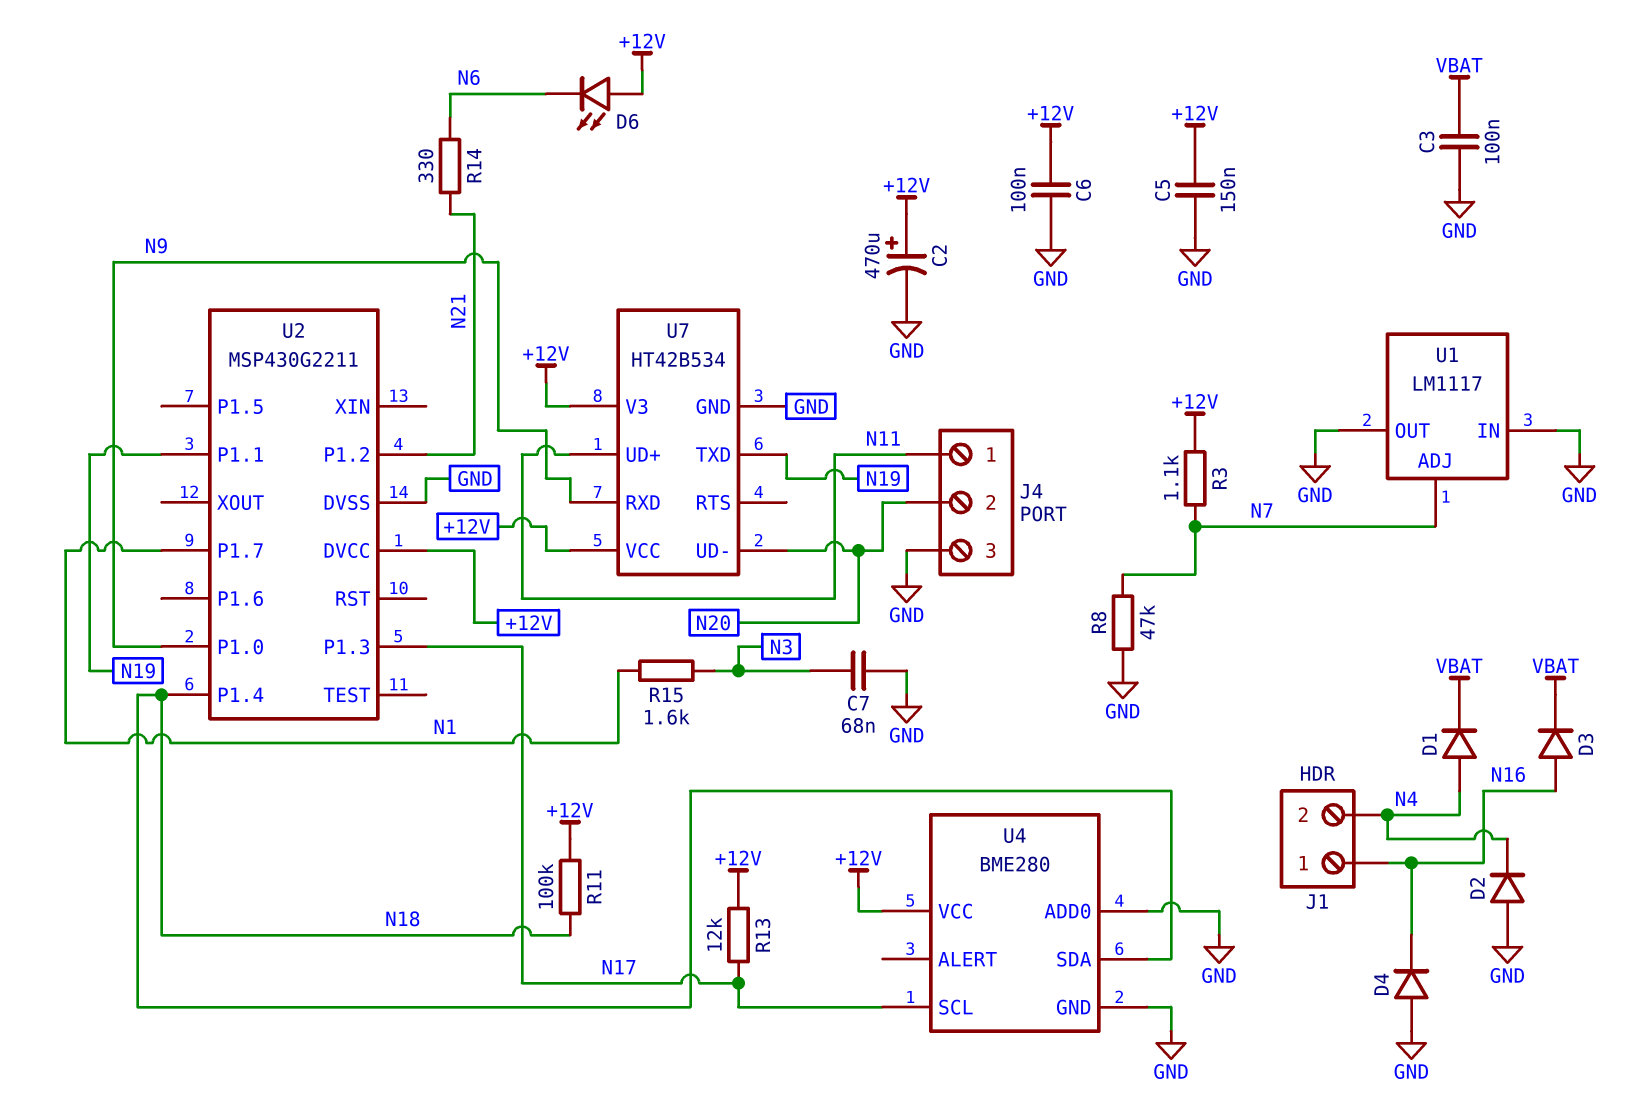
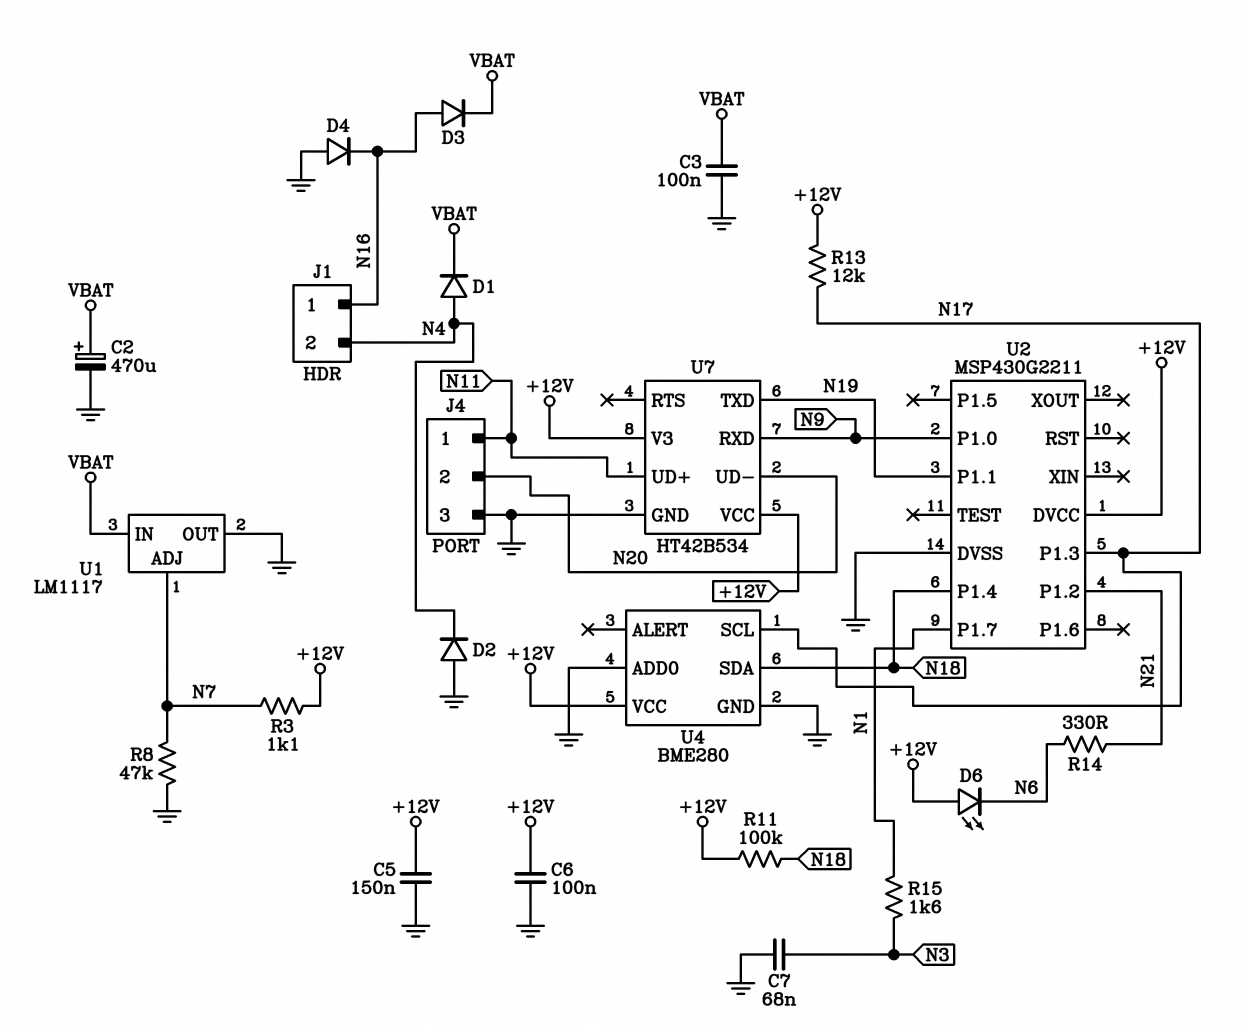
C2: 470uF (plus +12V, minus GND) -> 470uF (plus VBAT, minus GND)
U1 pin IN: GND -> VBAT

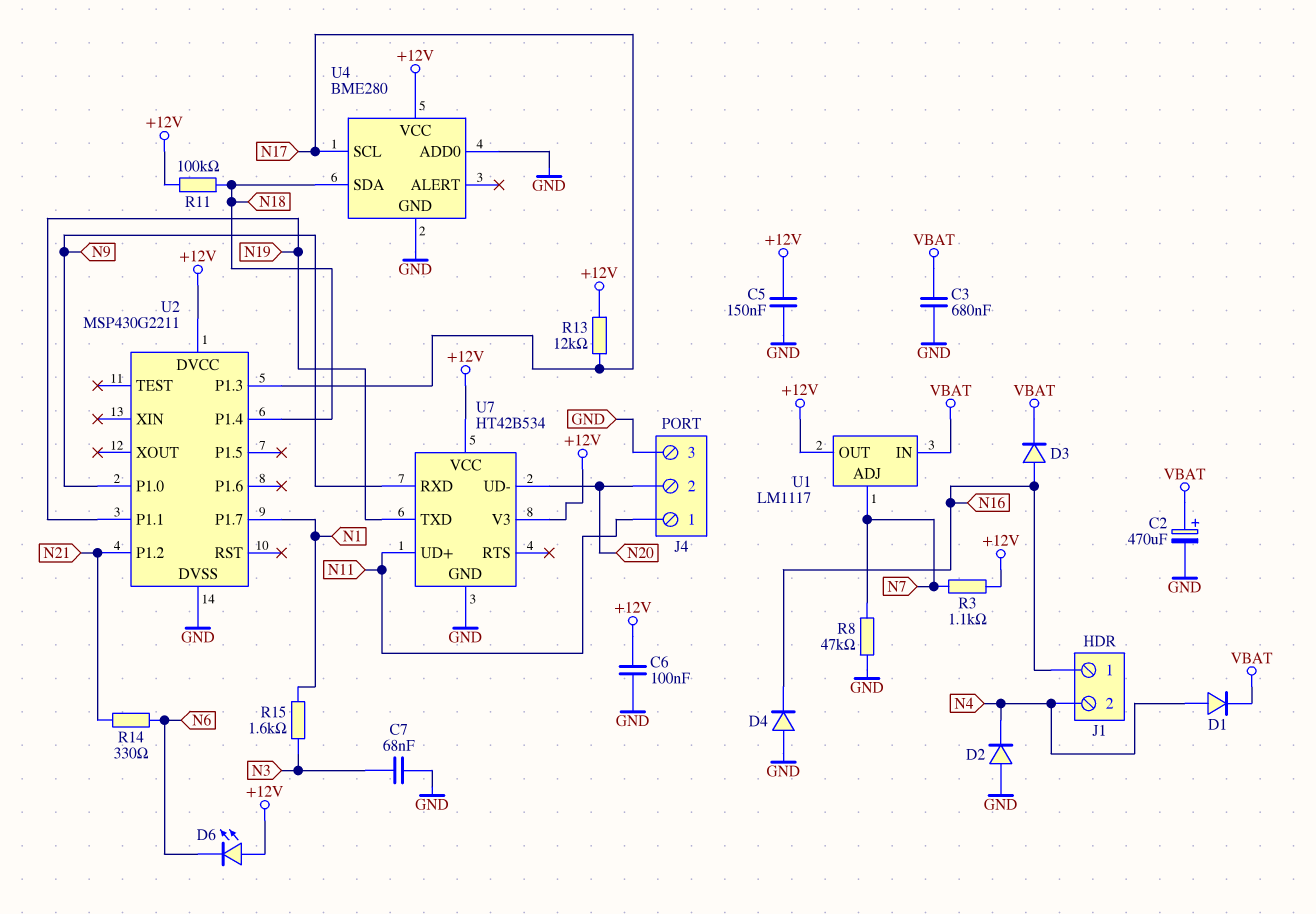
C3: 100nF (GND, VBAT) -> 680nF (GND, VBAT)
U1 pin OUT: GND -> +12V

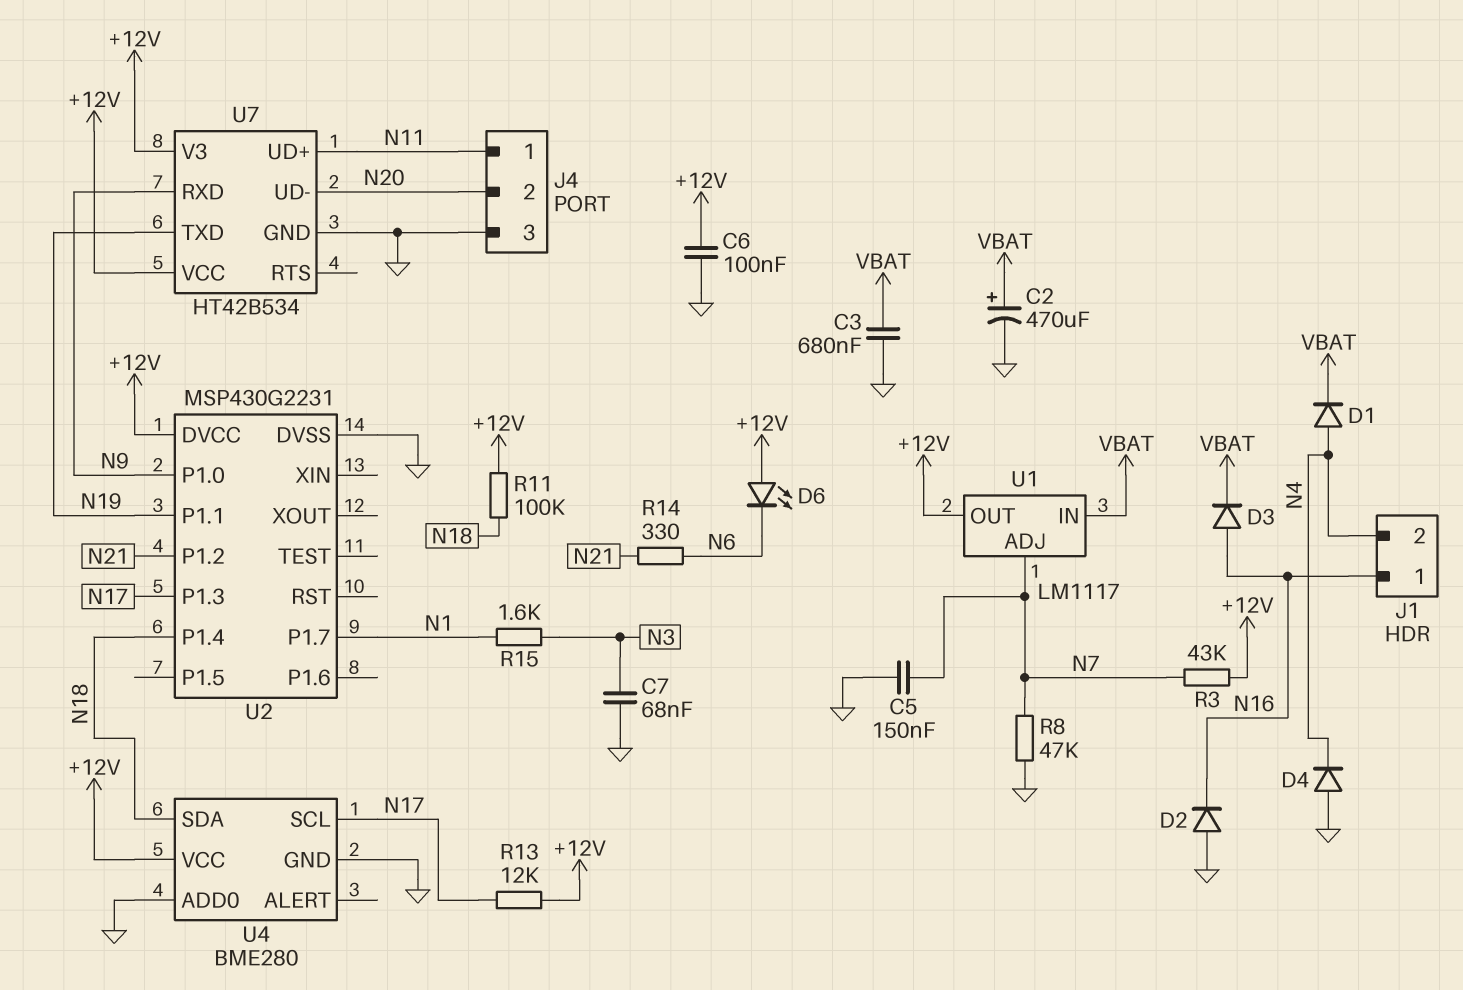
C5: 150nF (+12V, GND) -> 150nF (GND, N7)
D2: diode (A GND, K N4) -> diode (A GND, K N16)
D4: diode (A GND, K N16) -> diode (A GND, K N4)
R3: 1.1k (+12V, N7) -> 43k (+12V, N7)
U2: MSP430G2211 -> MSP430G2231

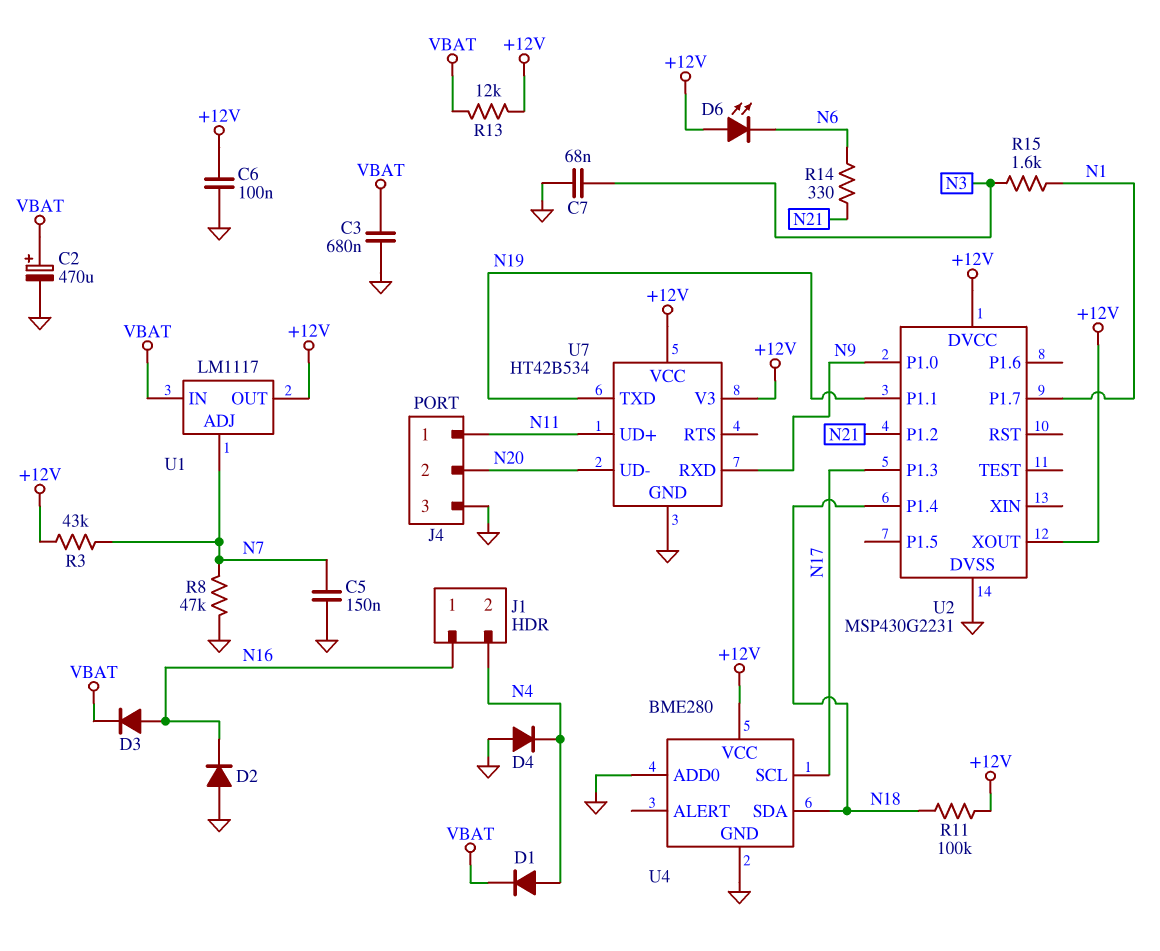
R13: 12k (+12V, N17) -> 12k (+12V, VBAT)
U2 pin XOUT: none -> +12V

